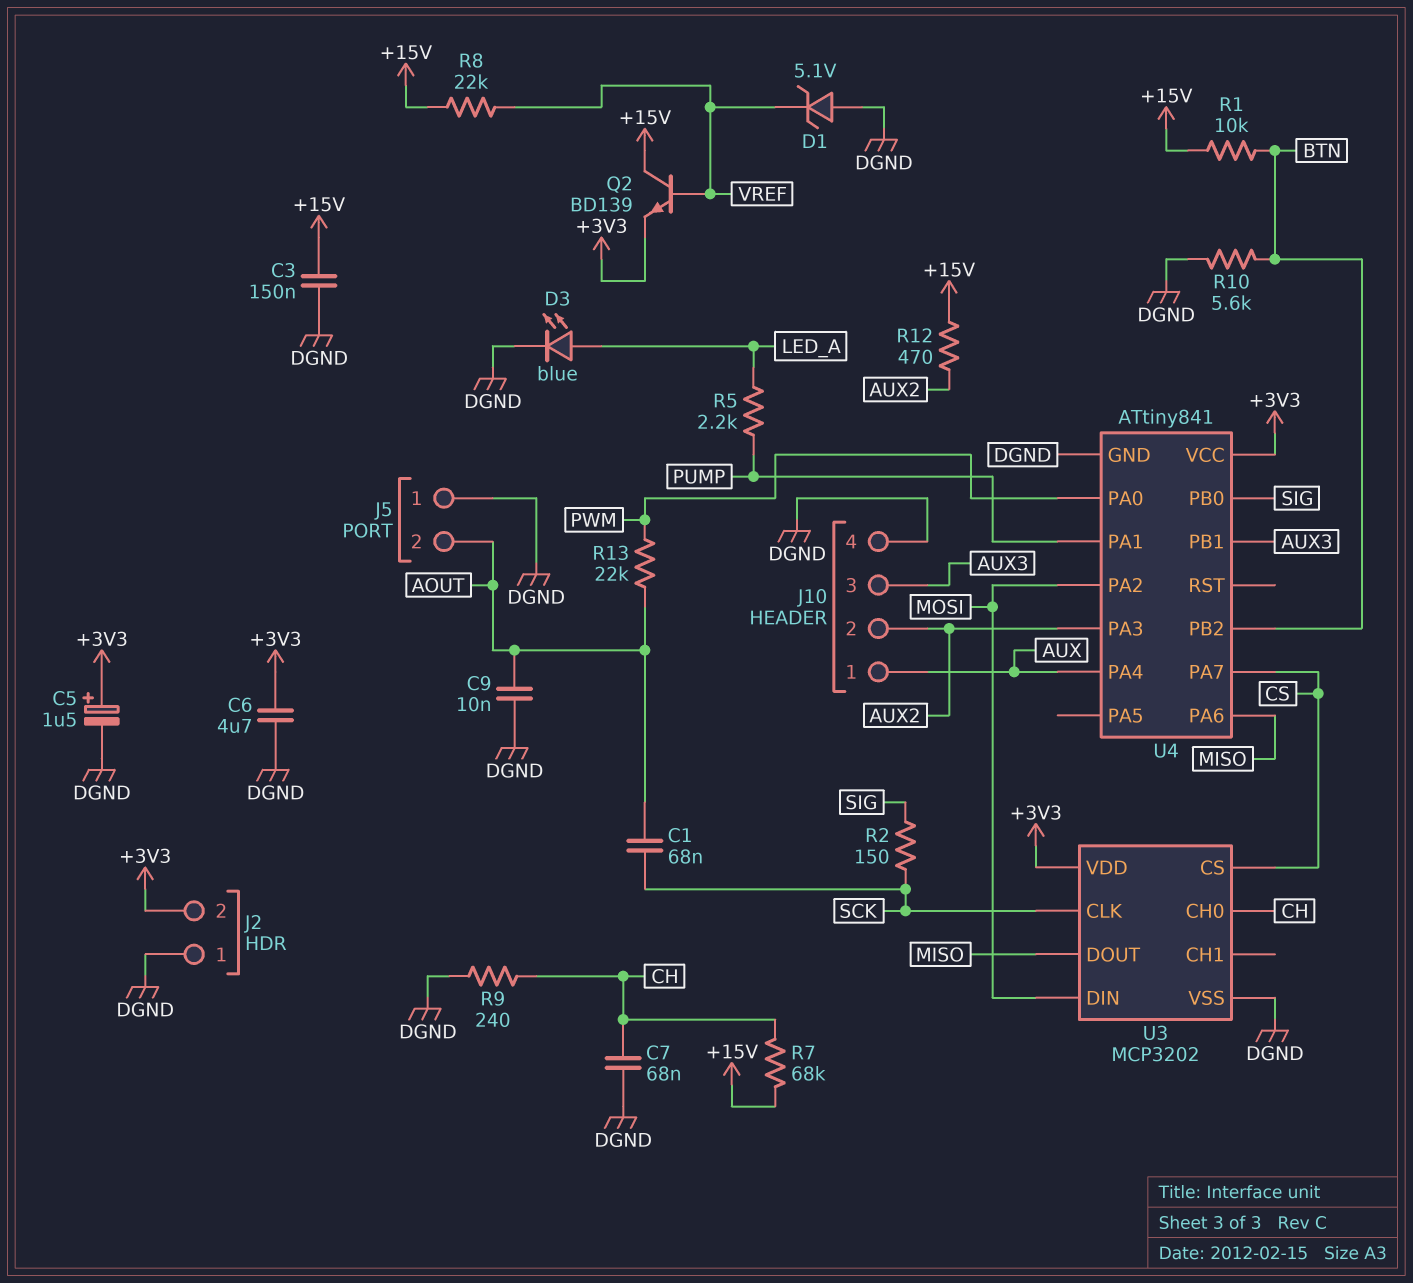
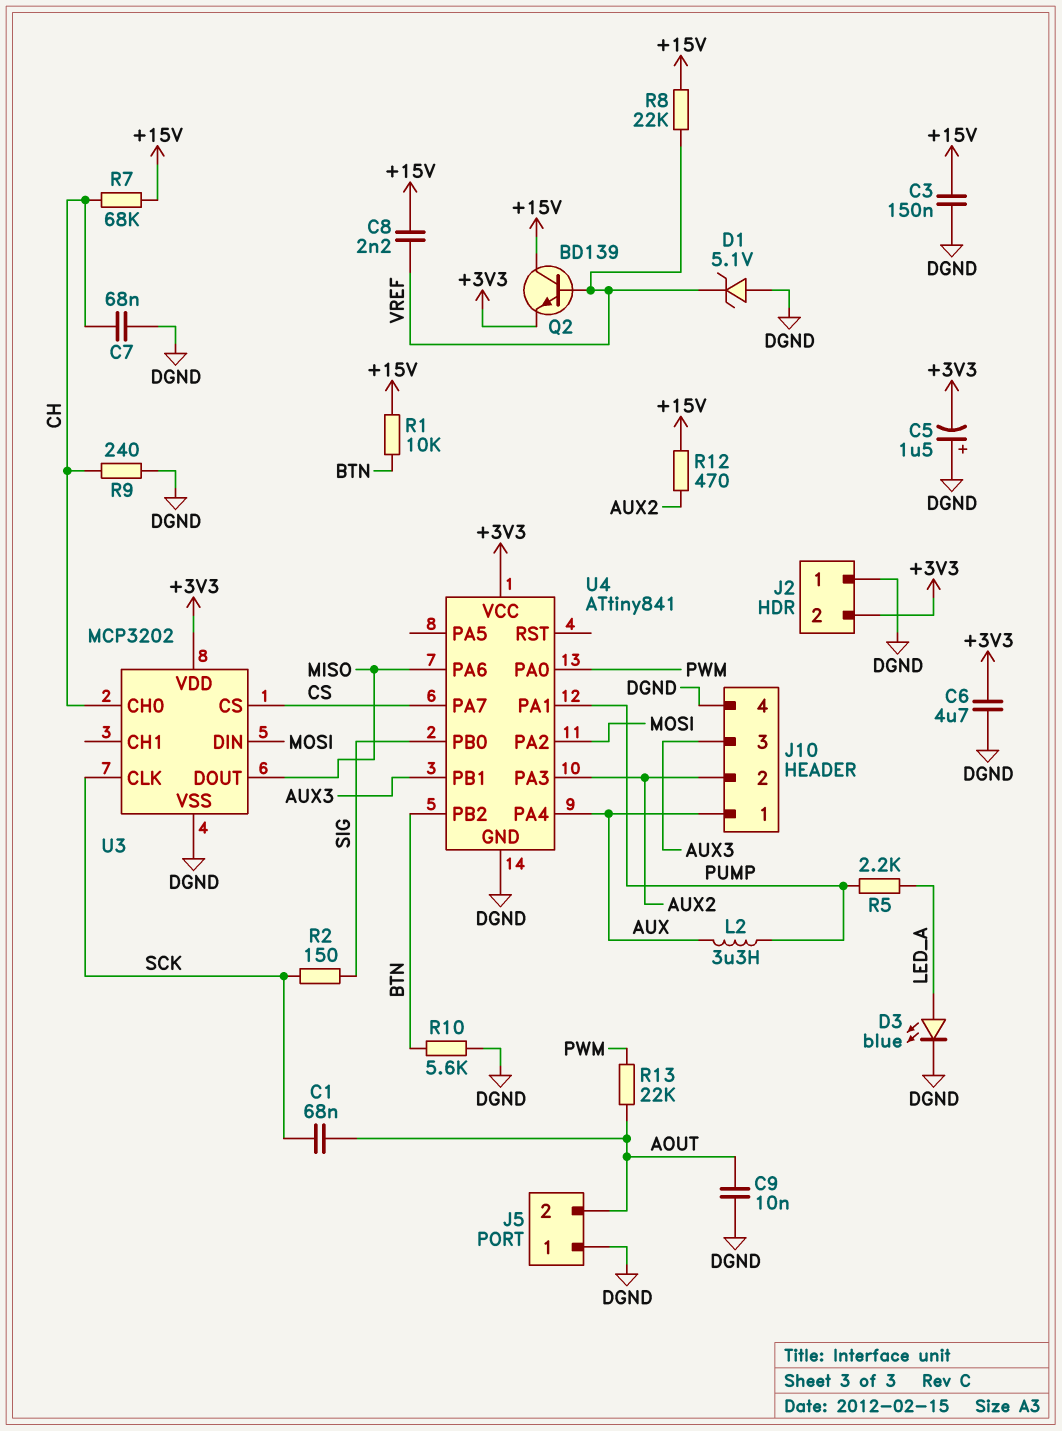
C5: 1.5uF (plus +3V3, minus DGND) -> 1.5uF (plus DGND, minus +3V3)
C8: none -> 2.2nF (+15V, VREF)
L2: none -> 3.3uH (AUX, PUMP)

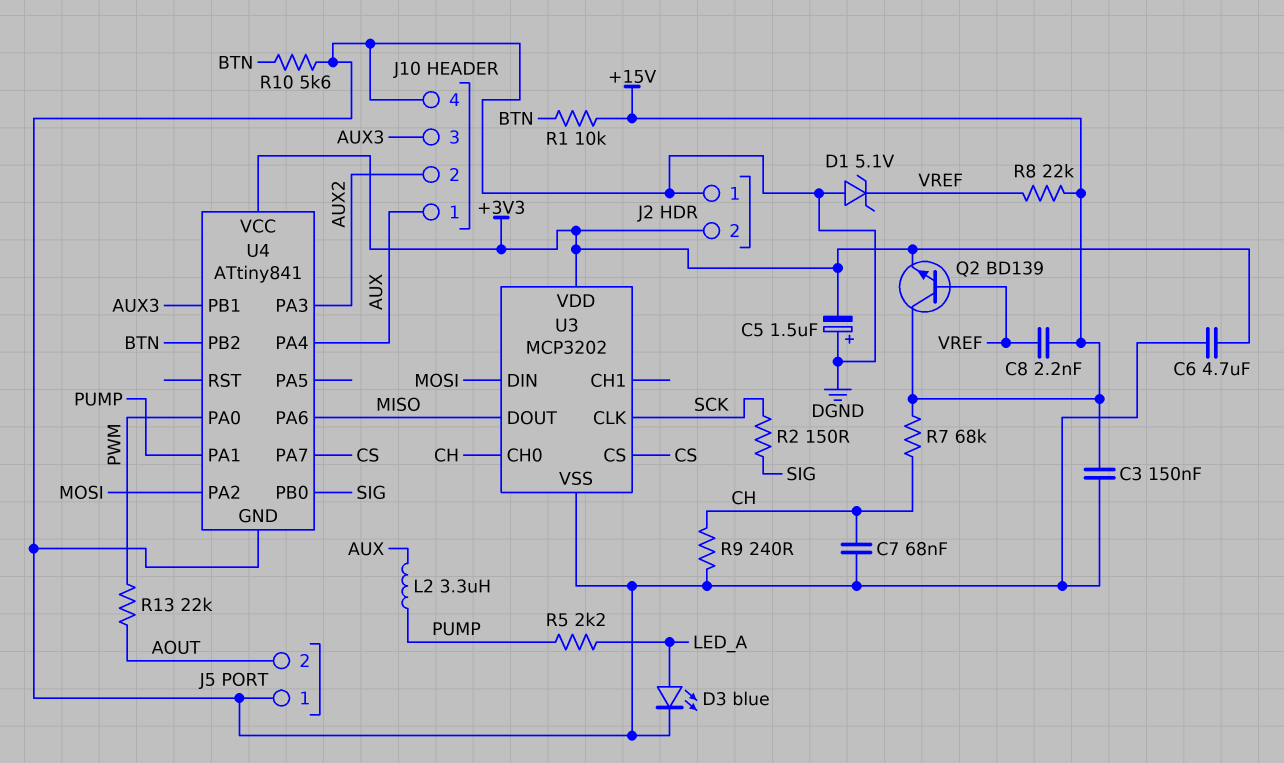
C1: 68nF (AOUT, SCK) -> none
C9: 10nF (AOUT, DGND) -> none
R12: 470 (+15V, AUX2) -> none

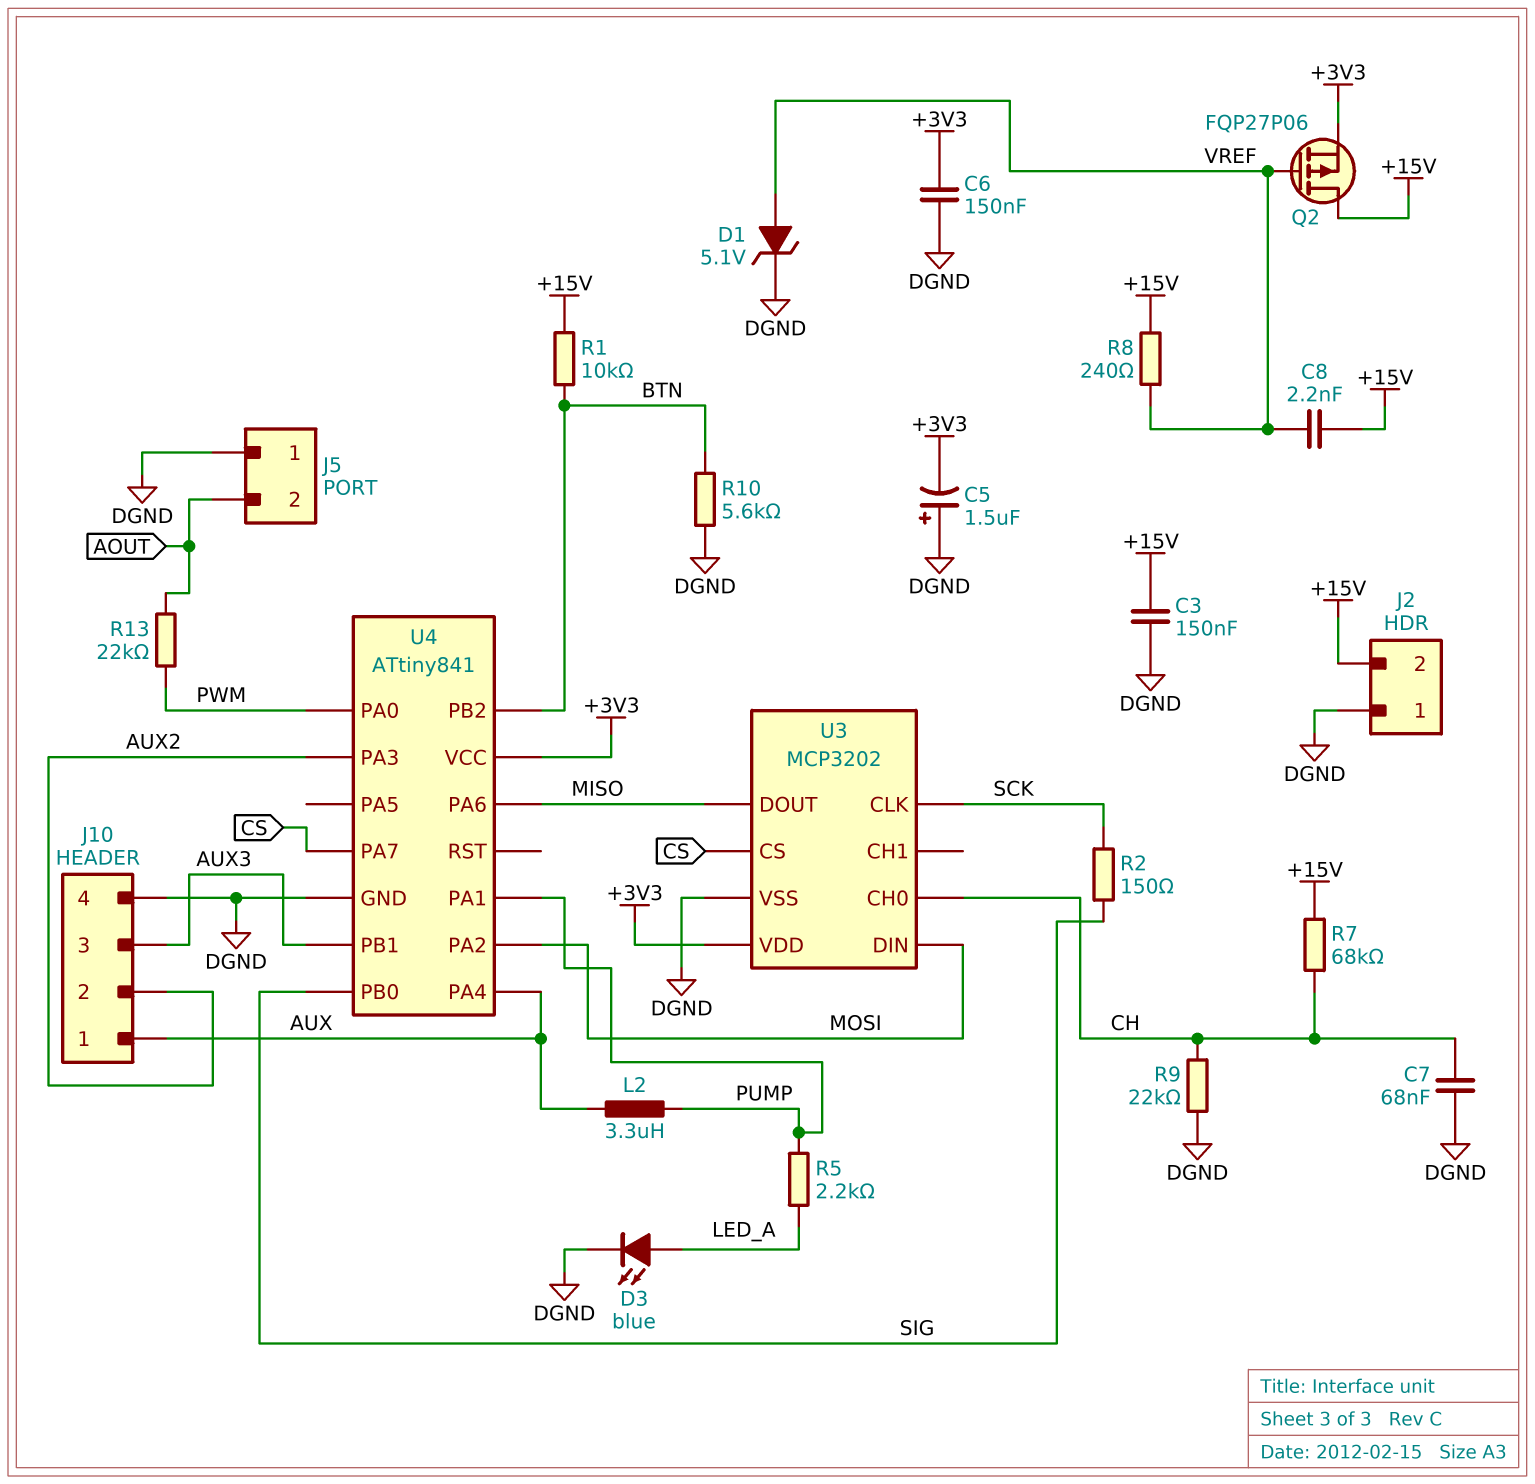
C6: 4.7uF (+3V3, DGND) -> 150nF (+3V3, DGND)
D1: zener 5.1V (A DGND, K VREF) -> zener 5.1V (A VREF, K DGND)
J2 pin 2: +3V3 -> +15V
Q2: NPN BD139 (B VREF, C +15V, E +3V3) -> PMOS FQP27P06 (G VREF, D +15V, S +3V3)
R8: 22k (+15V, VREF) -> 240 (+15V, VREF)
R9: 240 (CH, DGND) -> 22k (CH, DGND)

